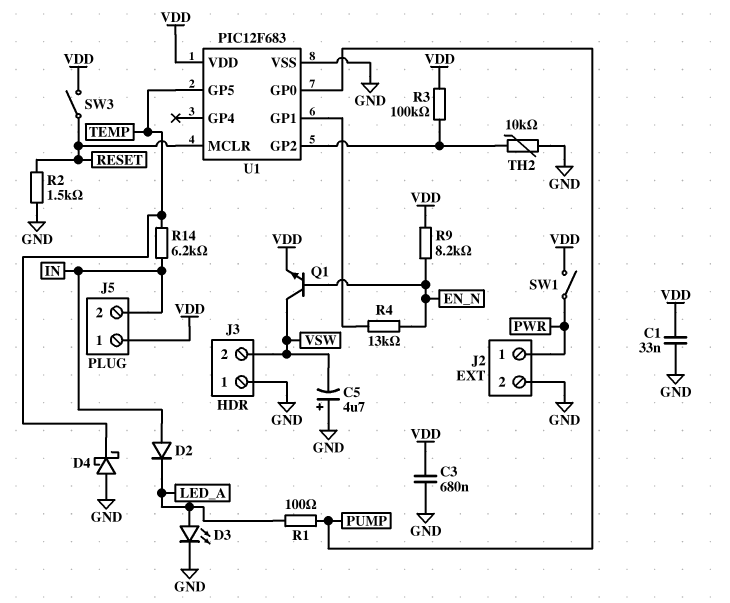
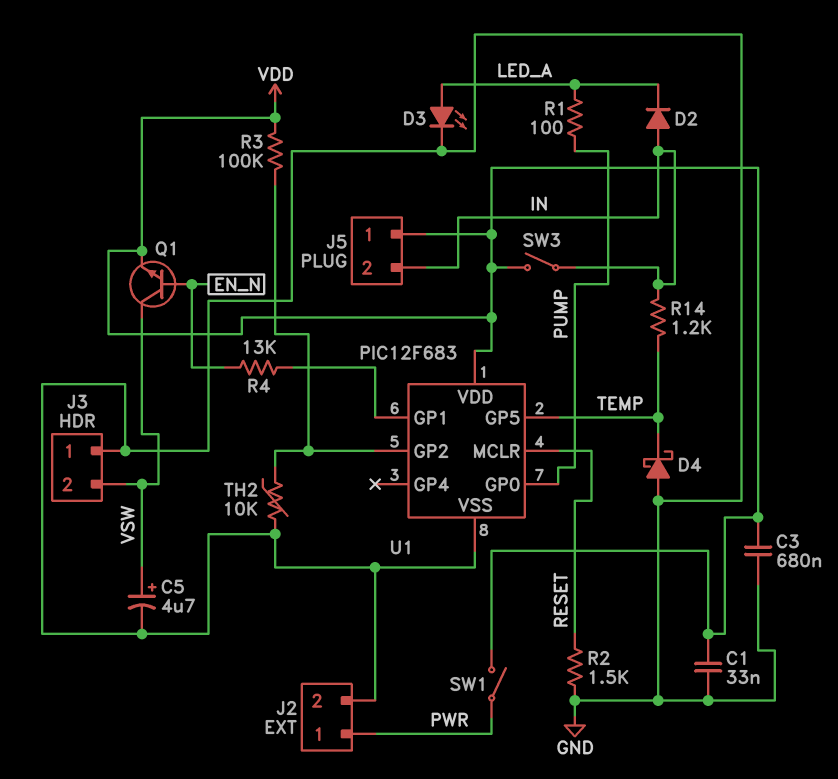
C5: 4.7uF (plus GND, minus VSW) -> 4.7uF (plus VSW, minus GND)
R9: 8.2k (EN_N, VDD) -> none
R14: 6.2k (IN, TEMP) -> 1.2k (IN, TEMP)
SW3: switch (RESET, VDD) -> switch (IN, VDD)

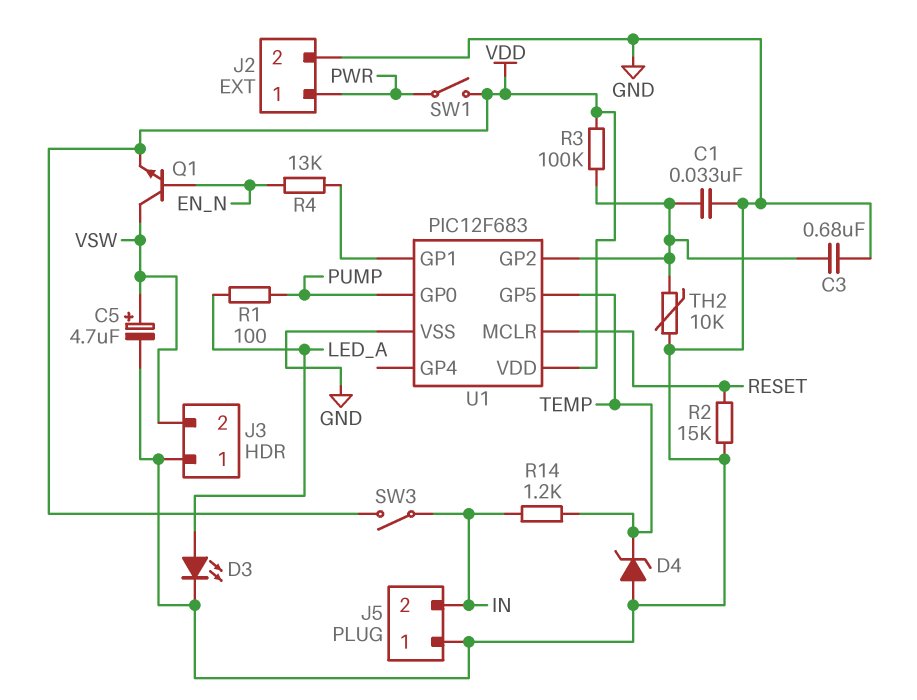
C1: 33nF (GND, VDD) -> 33nF (GND, U1/GP2)
C3: 680nF (GND, VDD) -> 680nF (GND, U1/GP2)
D2: diode (A IN, K LED_A) -> none
D4: schottky (A GND, K TEMP) -> zener (A GND, K TEMP)
J5 pin 1: VDD -> GND
R2: 1.5k (GND, RESET) -> 15k (GND, RESET)

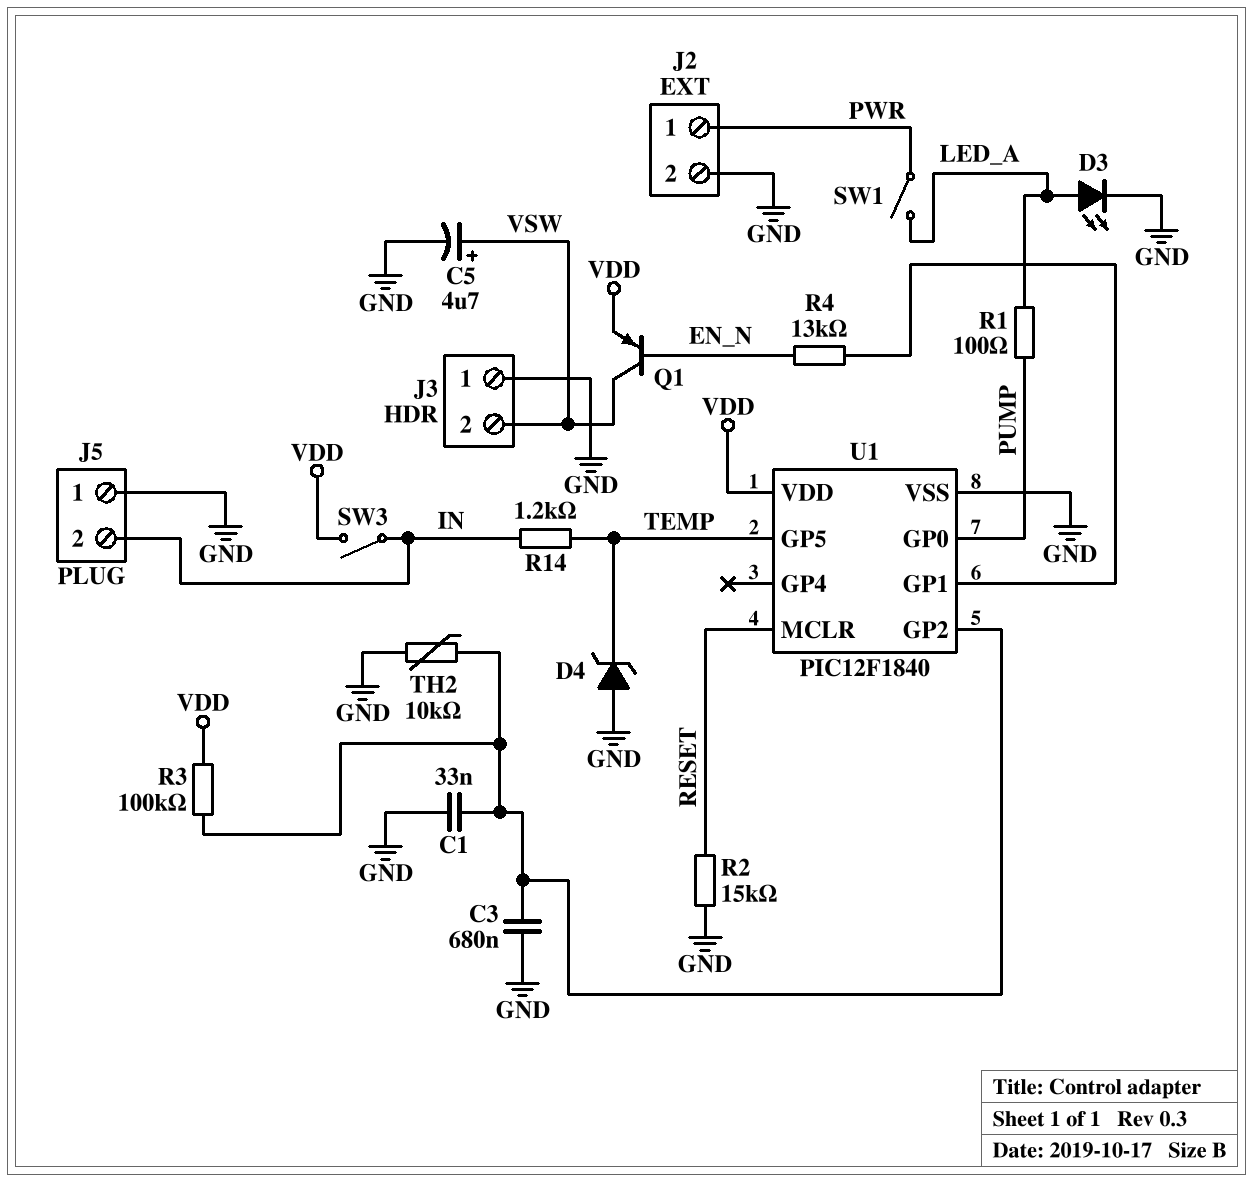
Q1: NPN (B EN_N, C VSW, E VDD) -> PNP (B EN_N, C VSW, E VDD)
SW1: switch (PWR, VDD) -> switch (LED_A, PWR)
U1: PIC12F683 -> PIC12F1840

